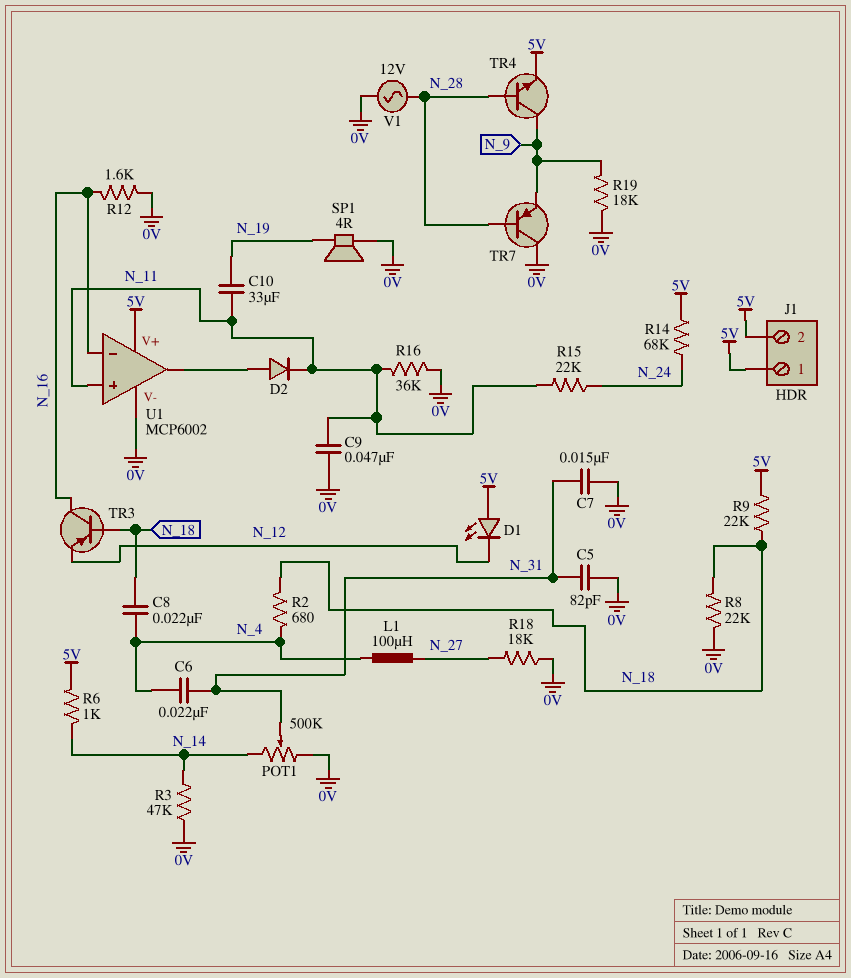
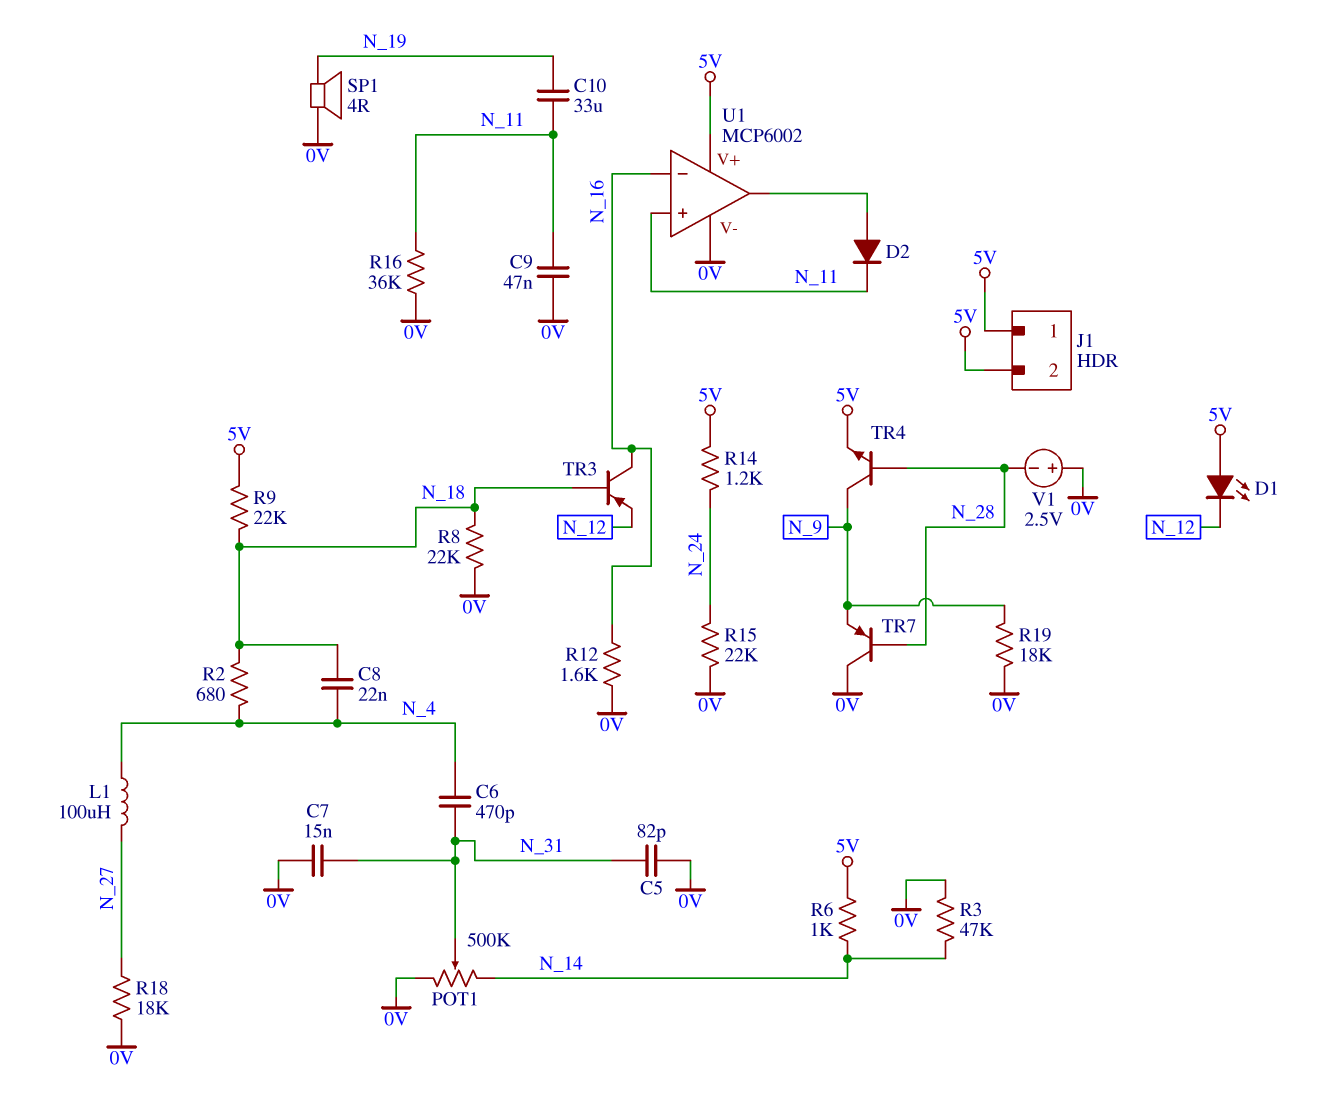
C6: 22nF (N_4, N_31) -> 470pF (N_4, N_31)
R14: 68k (5V, N_24) -> 1.2k (5V, N_24)
R15: 22k (N_11, N_24) -> 22k (0V, N_24)
V1: AC 12V (0V, N_28) -> 2.5V (plus 0V, minus N_28)

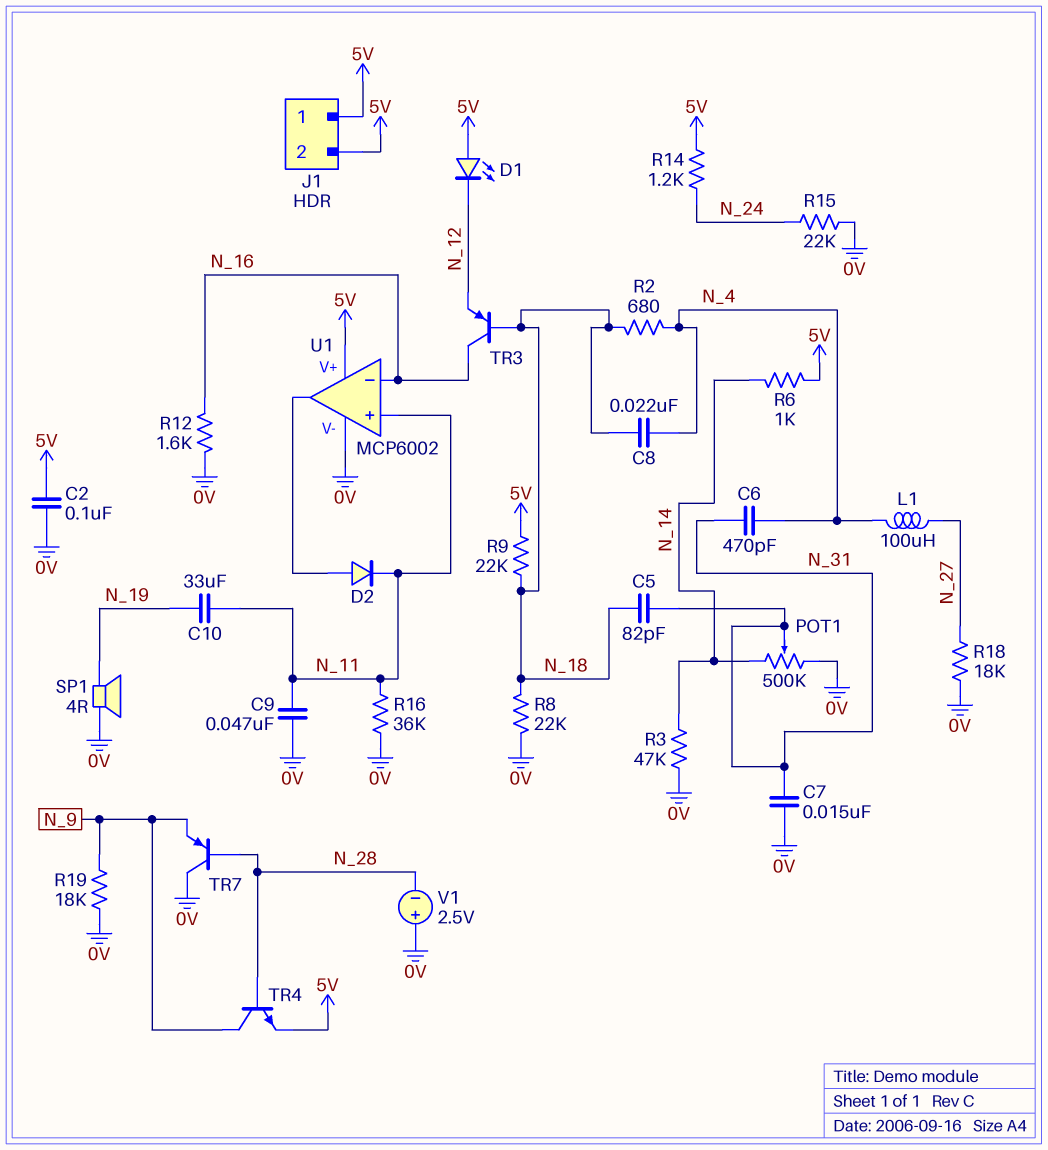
C2: none -> 100nF (0V, 5V)
C5: 82pF (0V, N_31) -> 82pF (N_18, N_31)

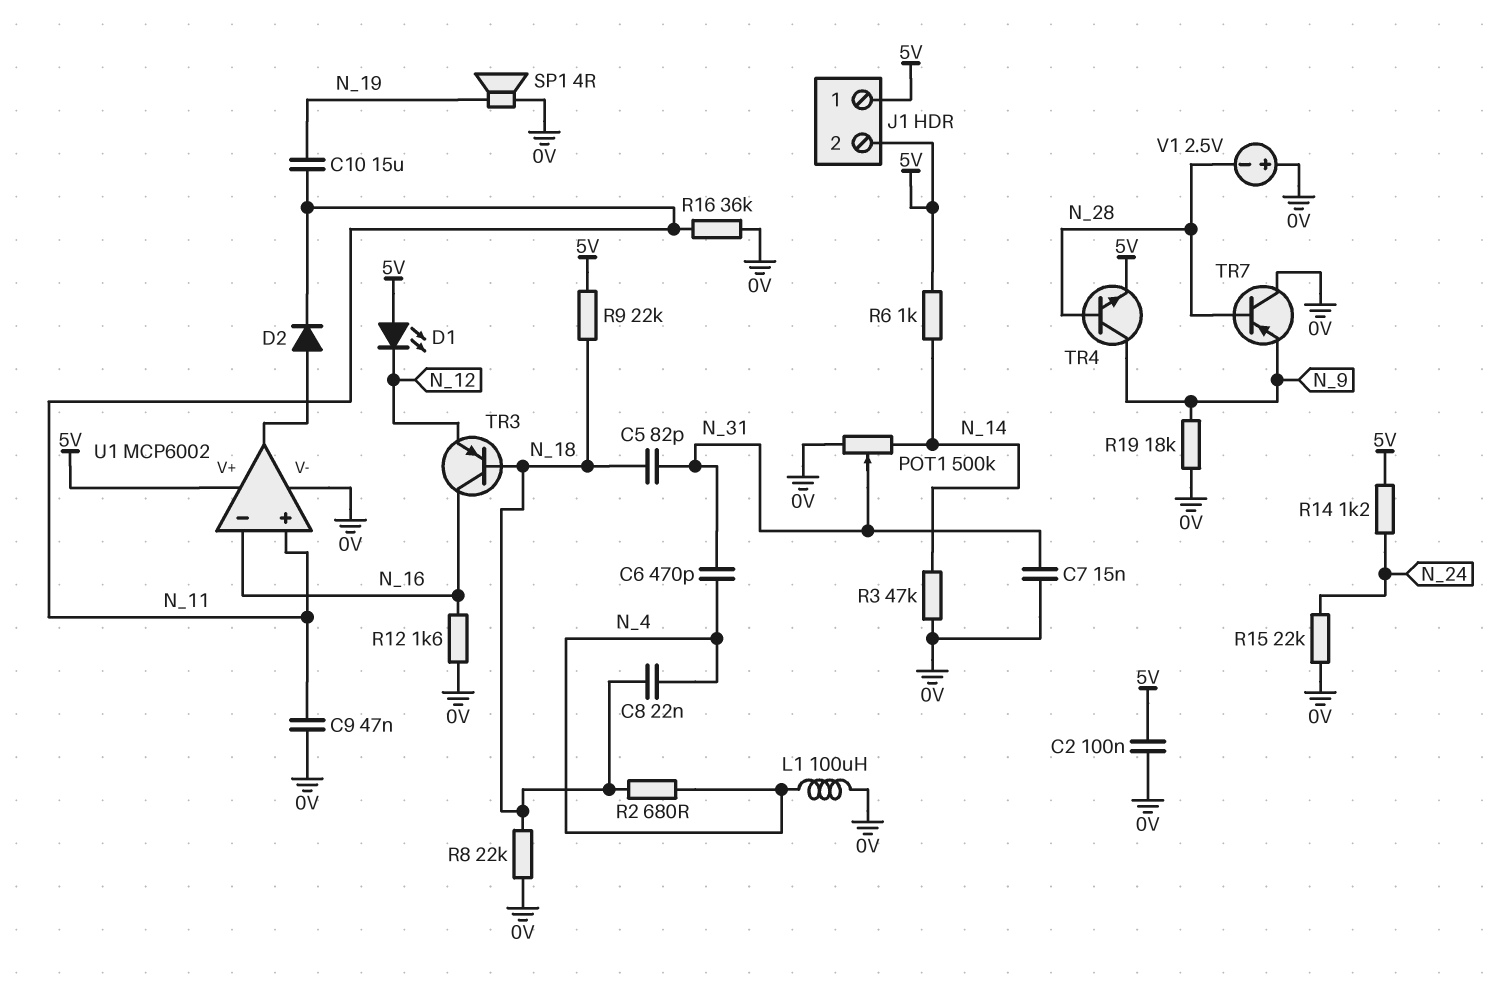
C10: 33uF (N_11, N_19) -> 15uF (N_11, N_19)
L1: 100uH (N_4, N_27) -> 100uH (0V, N_4)
R18: 18k (0V, N_27) -> none

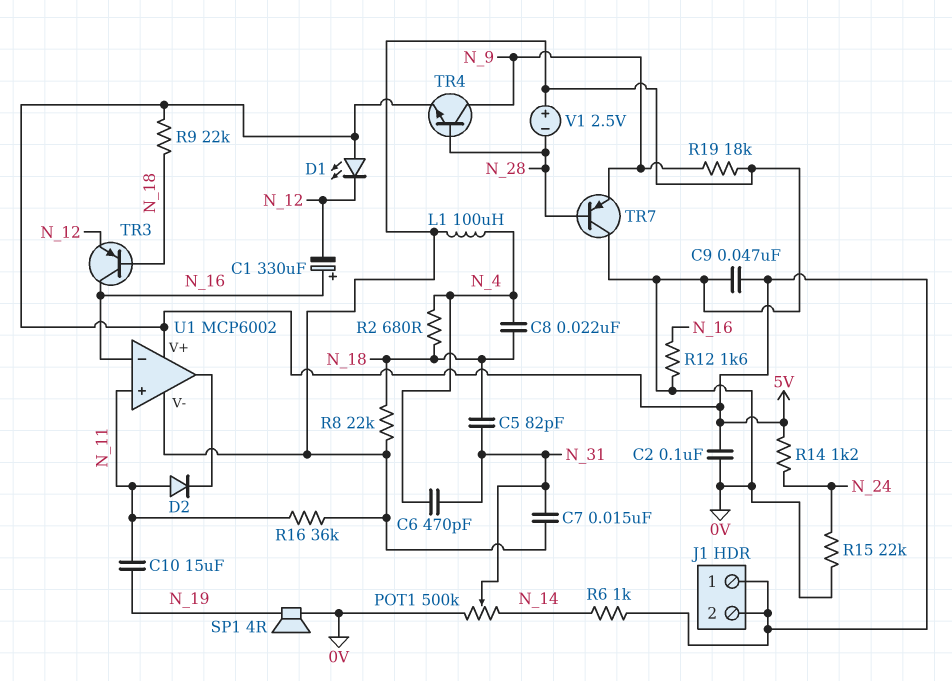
C1: none -> 330uF (plus N_16, minus N_12)
C9: 47nF (0V, N_11) -> 47nF (0V, 5V)
D2: diode (A U1/out, K N_11) -> diode (A N_11, K U1/out)
R3: 47k (0V, N_14) -> none

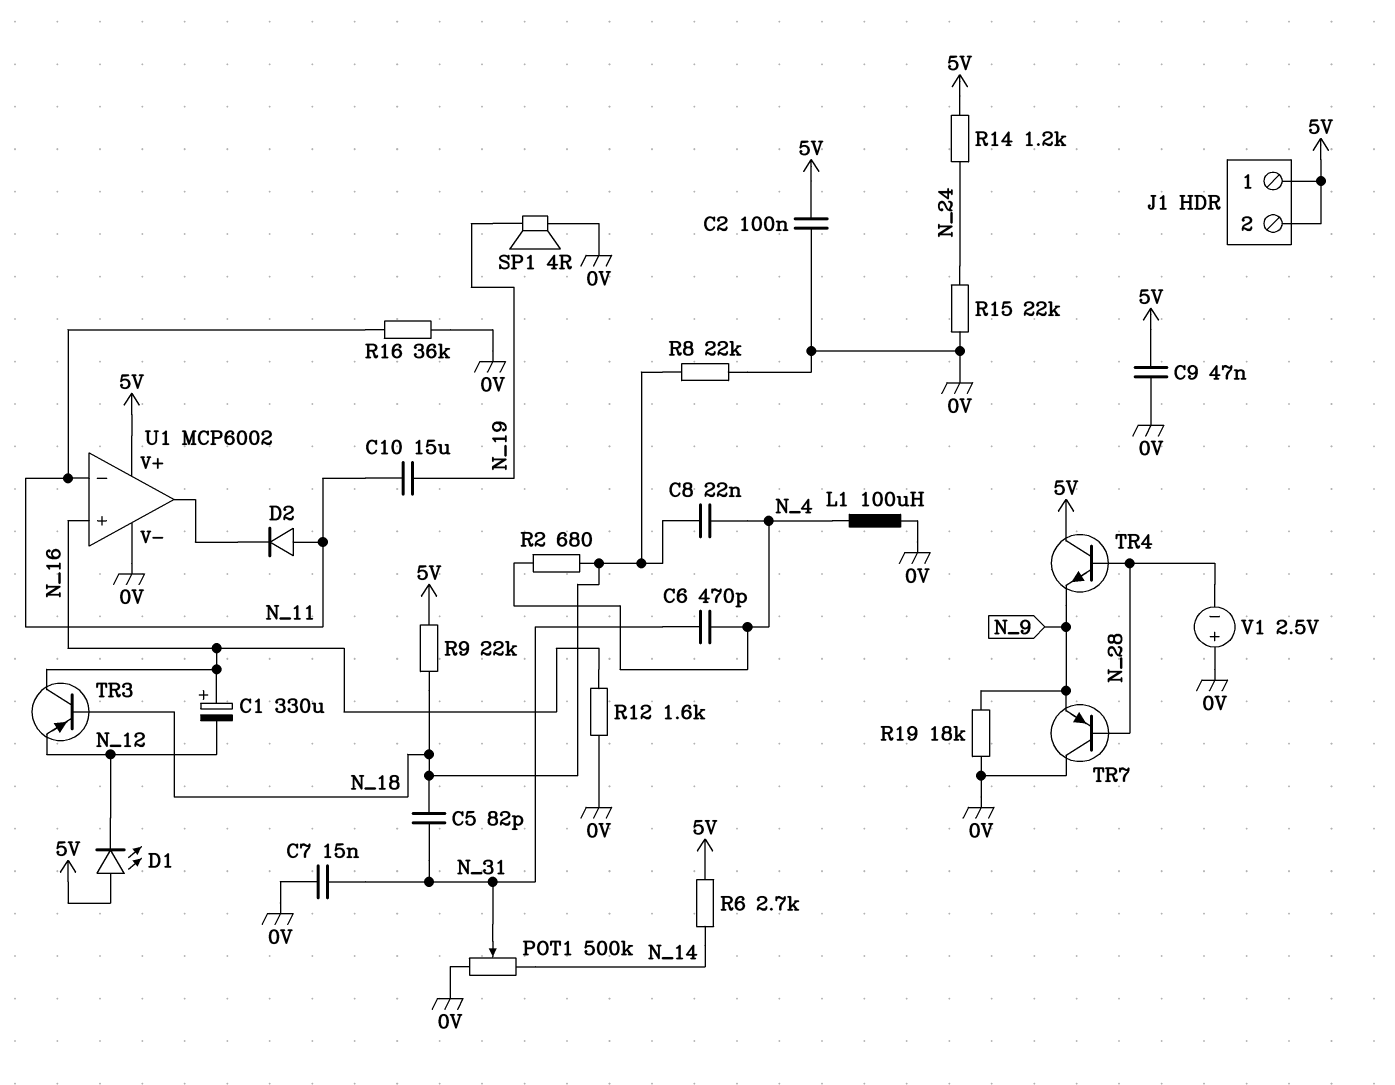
R6: 1k (5V, N_14) -> 2.7k (5V, N_14)
TR4: NPN (B N_28, C N_9, E 5V) -> NPN (B N_28, C 5V, E N_9)
U1 pin in+: N_11 -> N_16
U1 pin in-: N_16 -> N_11

